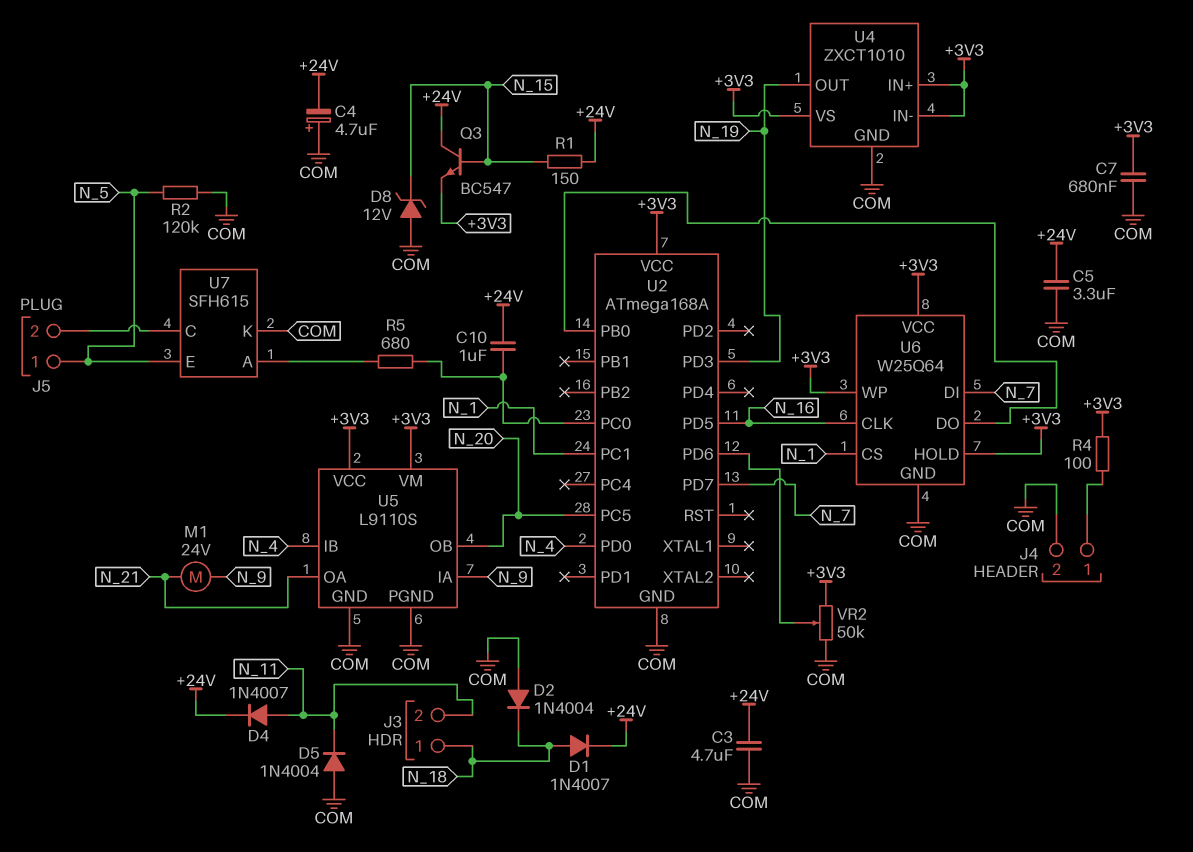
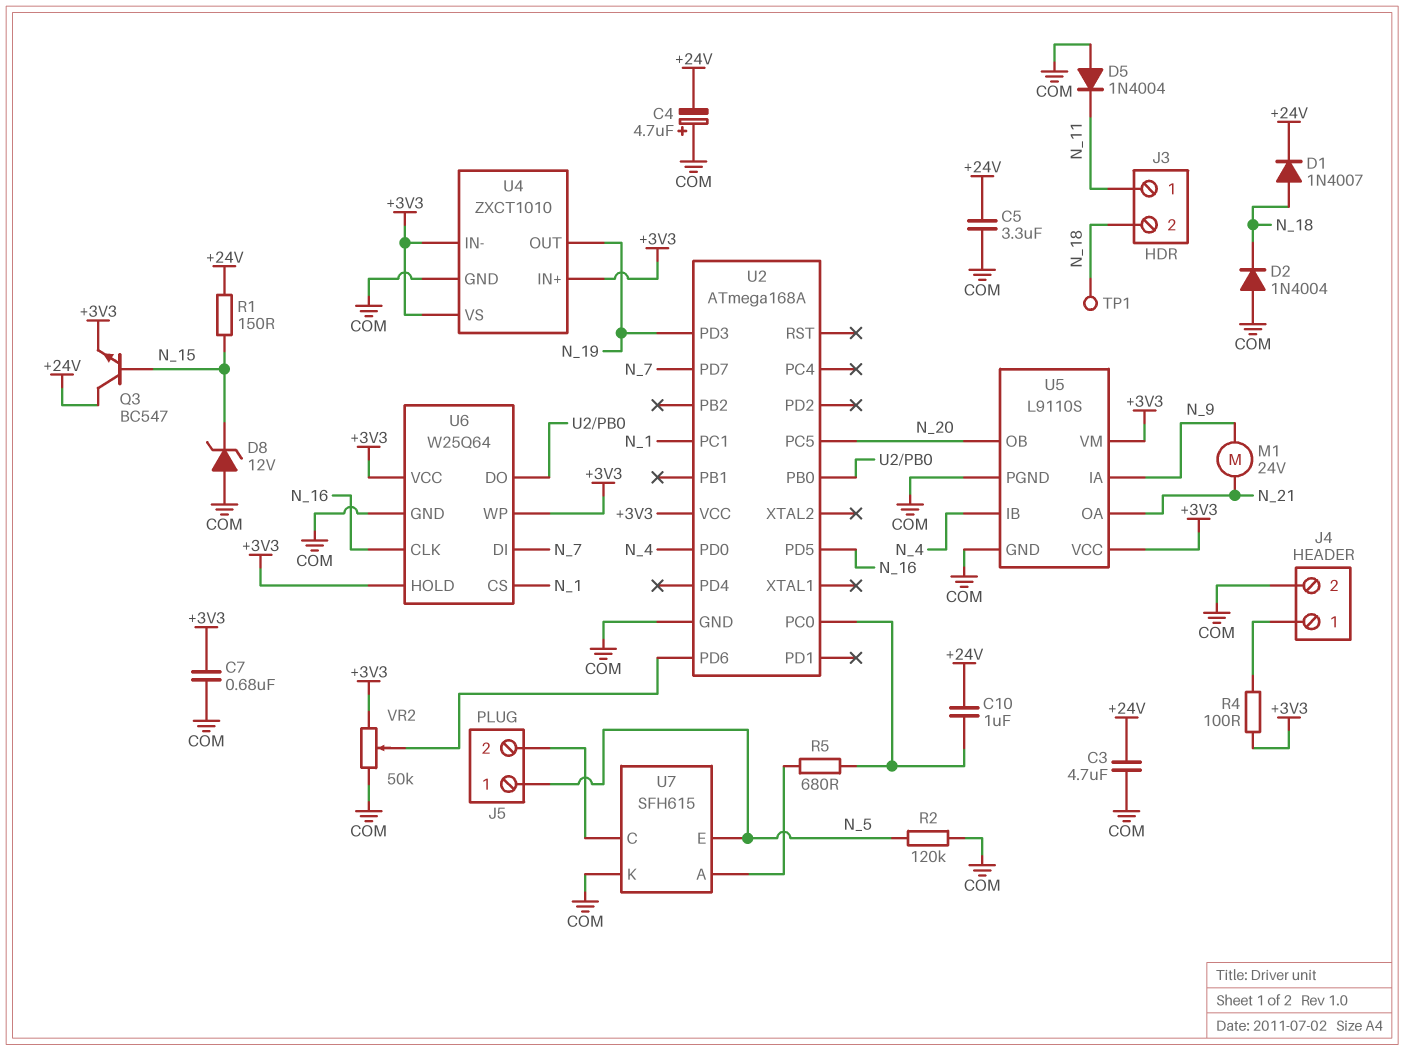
D4: diode 1N4007 (A N_11, K +24V) -> none
J3 pin 1: N_18 -> N_11
J3 pin 2: N_11 -> N_18
TP1: none -> test point (N_18)

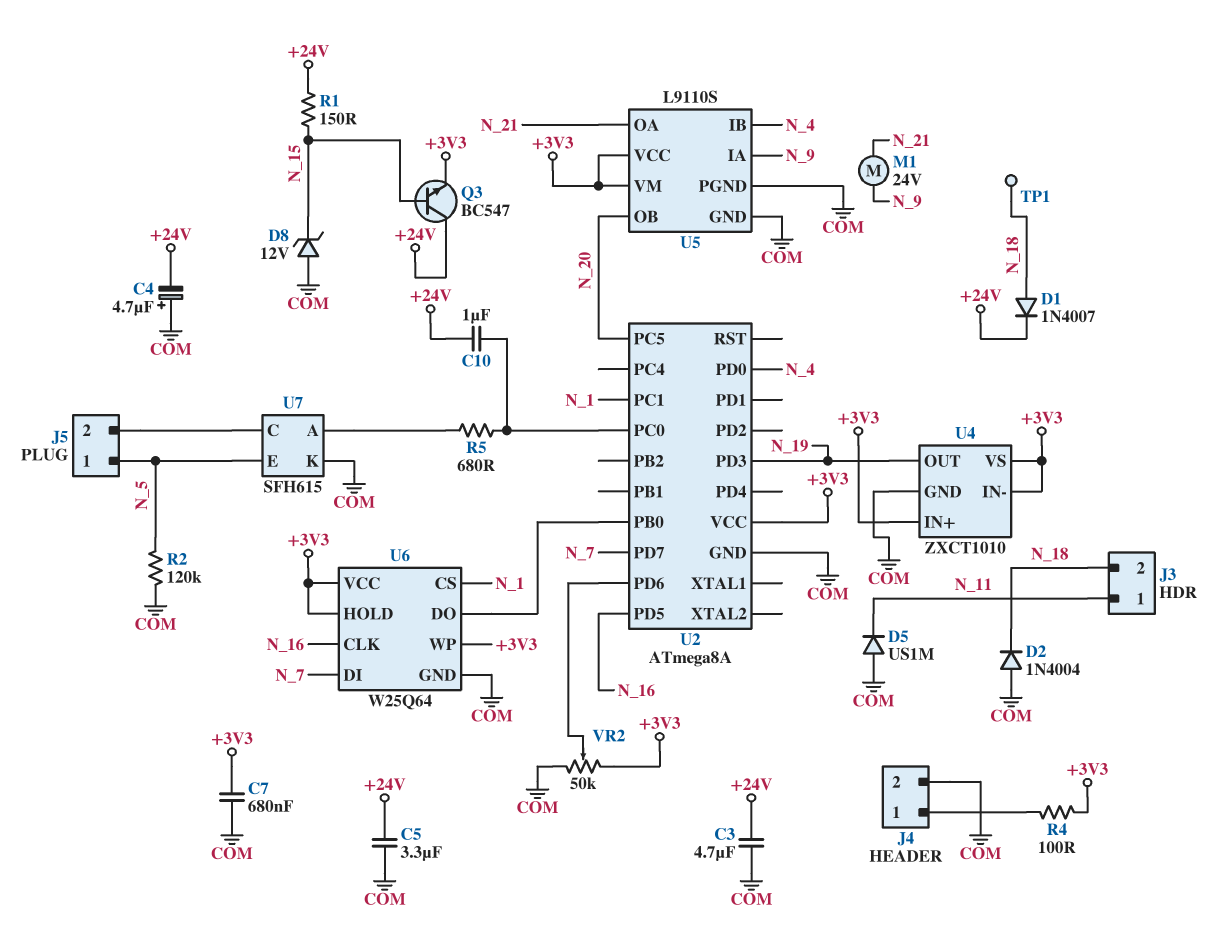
D5: diode 1N4004 (A COM, K N_11) -> diode US1M (A COM, K N_11)
U2: ATmega168A -> ATmega8A

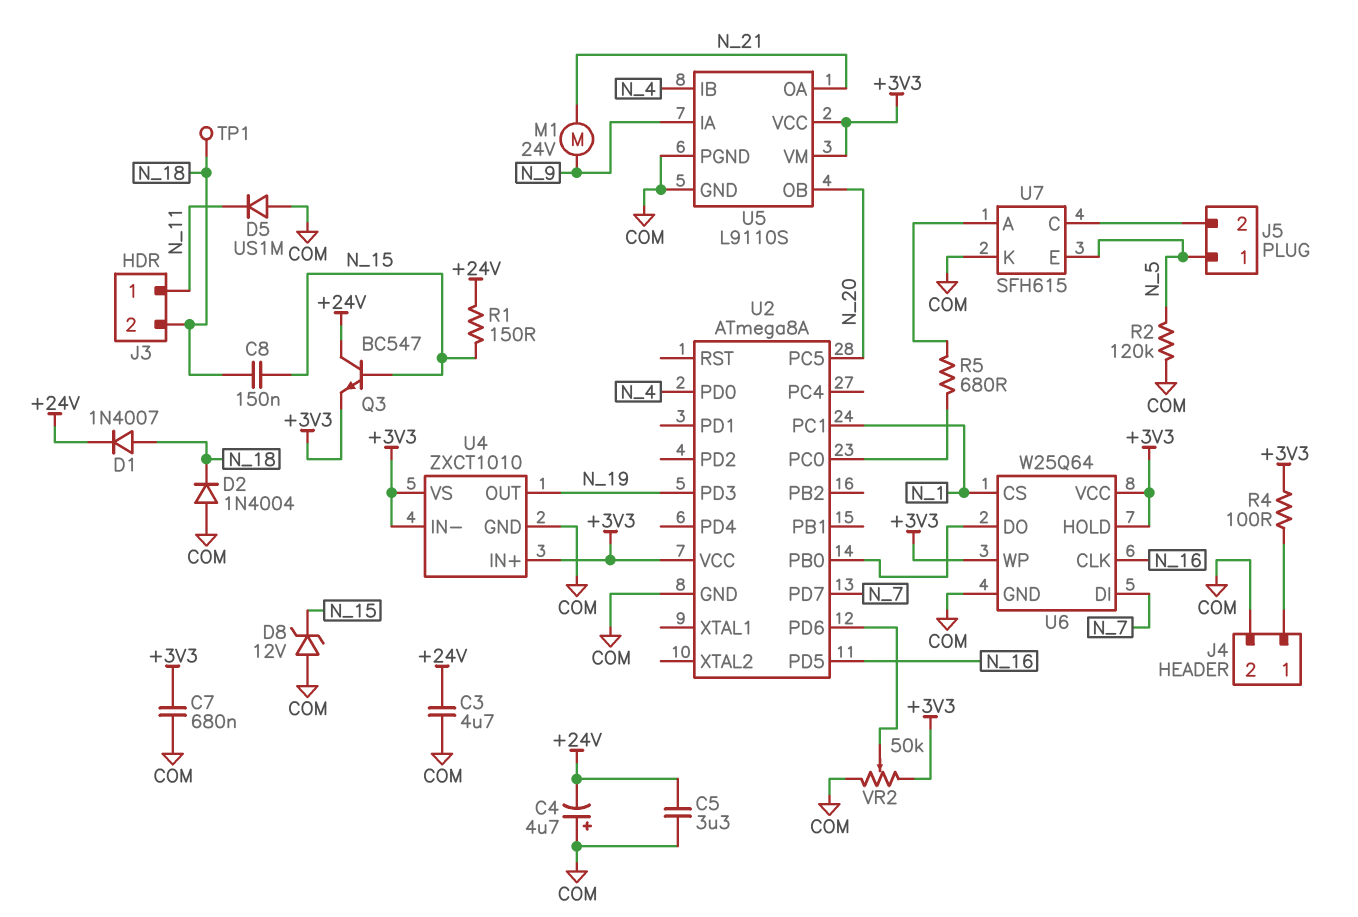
C8: none -> 150nF (N_15, N_18)
C10: 1uF (+24V, U2/PC0) -> none

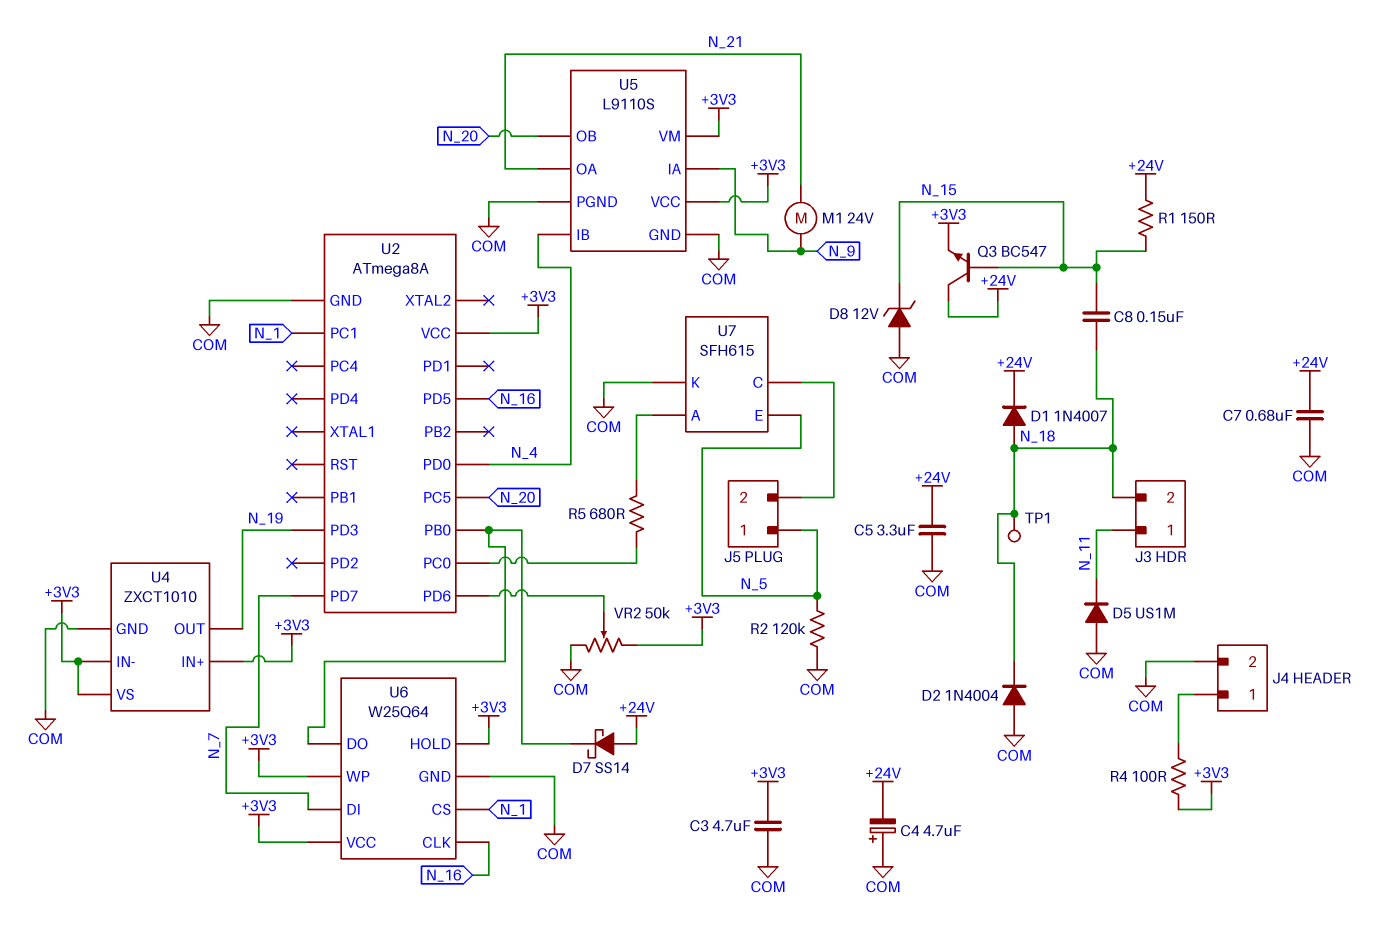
C3: 4.7uF (+24V, COM) -> 4.7uF (+3V3, COM)
C7: 680nF (+3V3, COM) -> 680nF (+24V, COM)
D7: none -> schottky SS14 (A +24V, K U2/PB0)

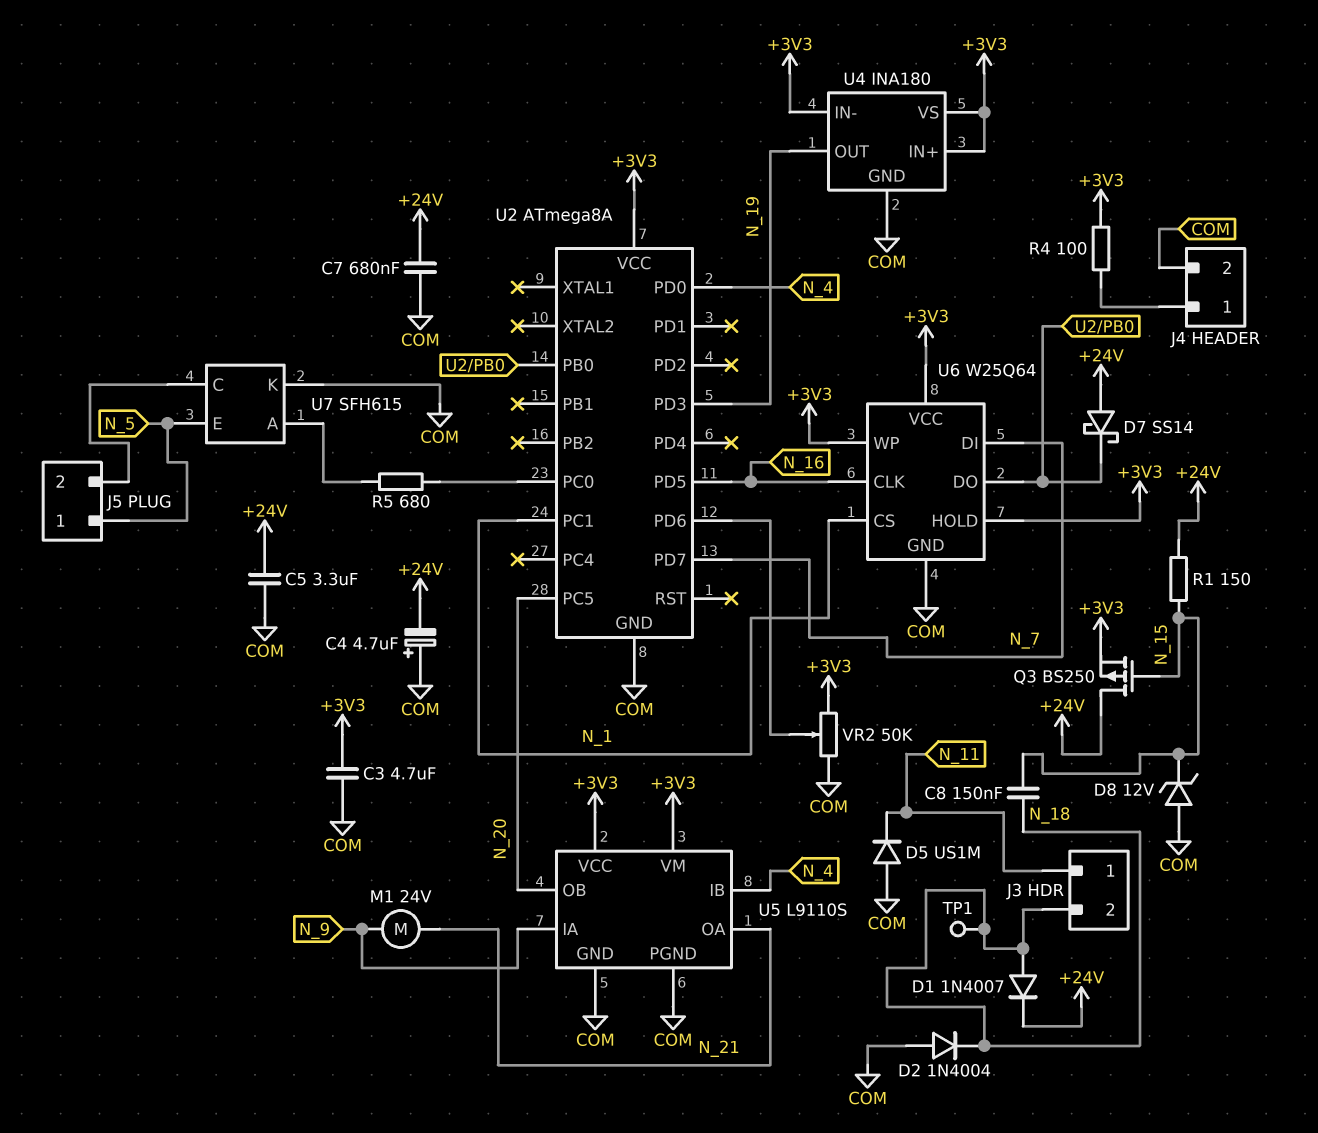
Q3: NPN BC547 (B N_15, C +24V, E +3V3) -> PMOS BS250 (G N_15, D +24V, S +3V3)
R2: 120k (COM, N_5) -> none
U4: ZXCT1010 -> INA180

